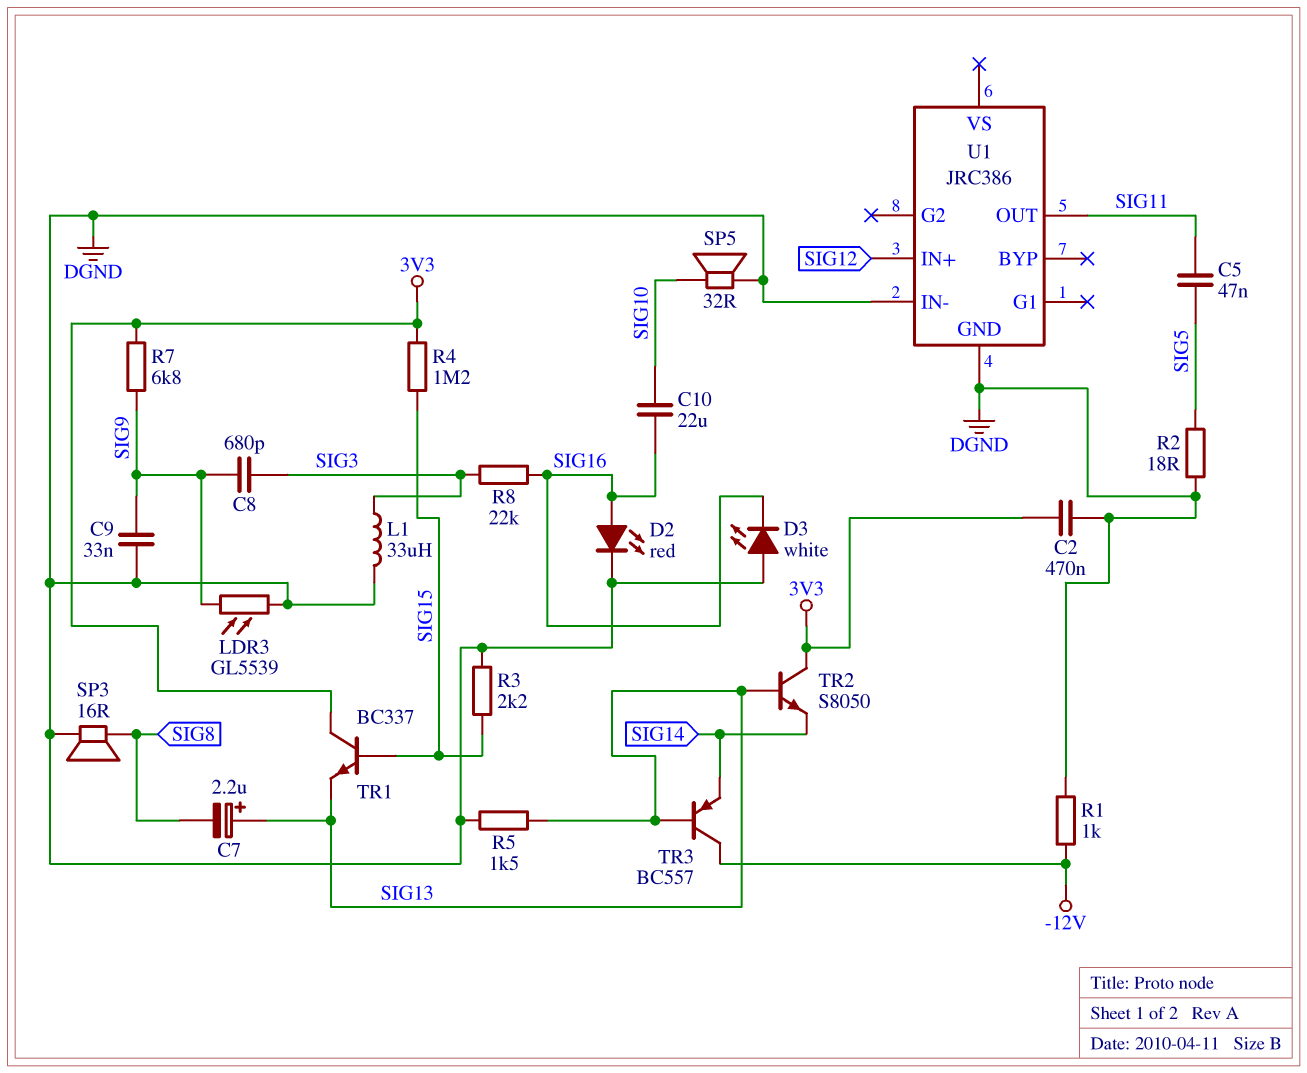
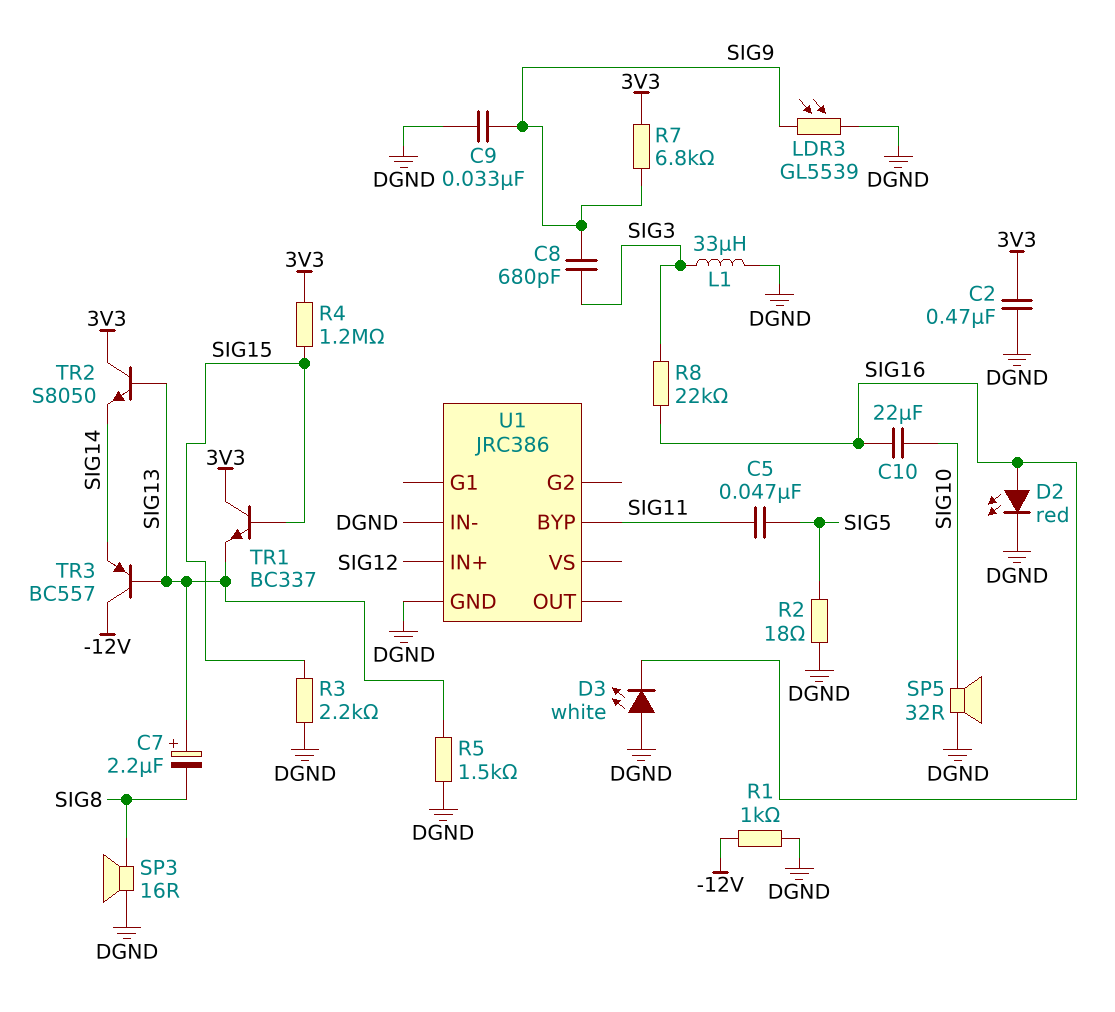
U1 pin BYP: none -> SIG11
U1 pin OUT: SIG11 -> none

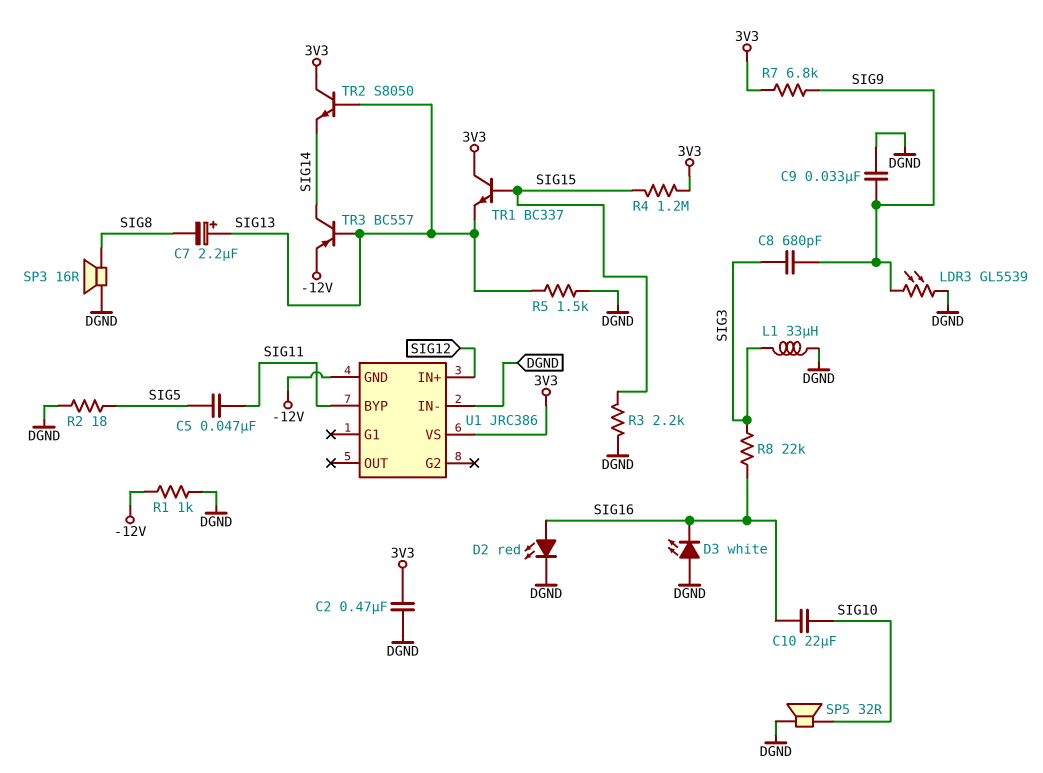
TR3: PNP BC557 (B SIG13, C -12V, E SIG14) -> PNP BC557 (B SIG13, C SIG14, E -12V)
U1 pin GND: DGND -> -12V
U1 pin VS: none -> 3V3

